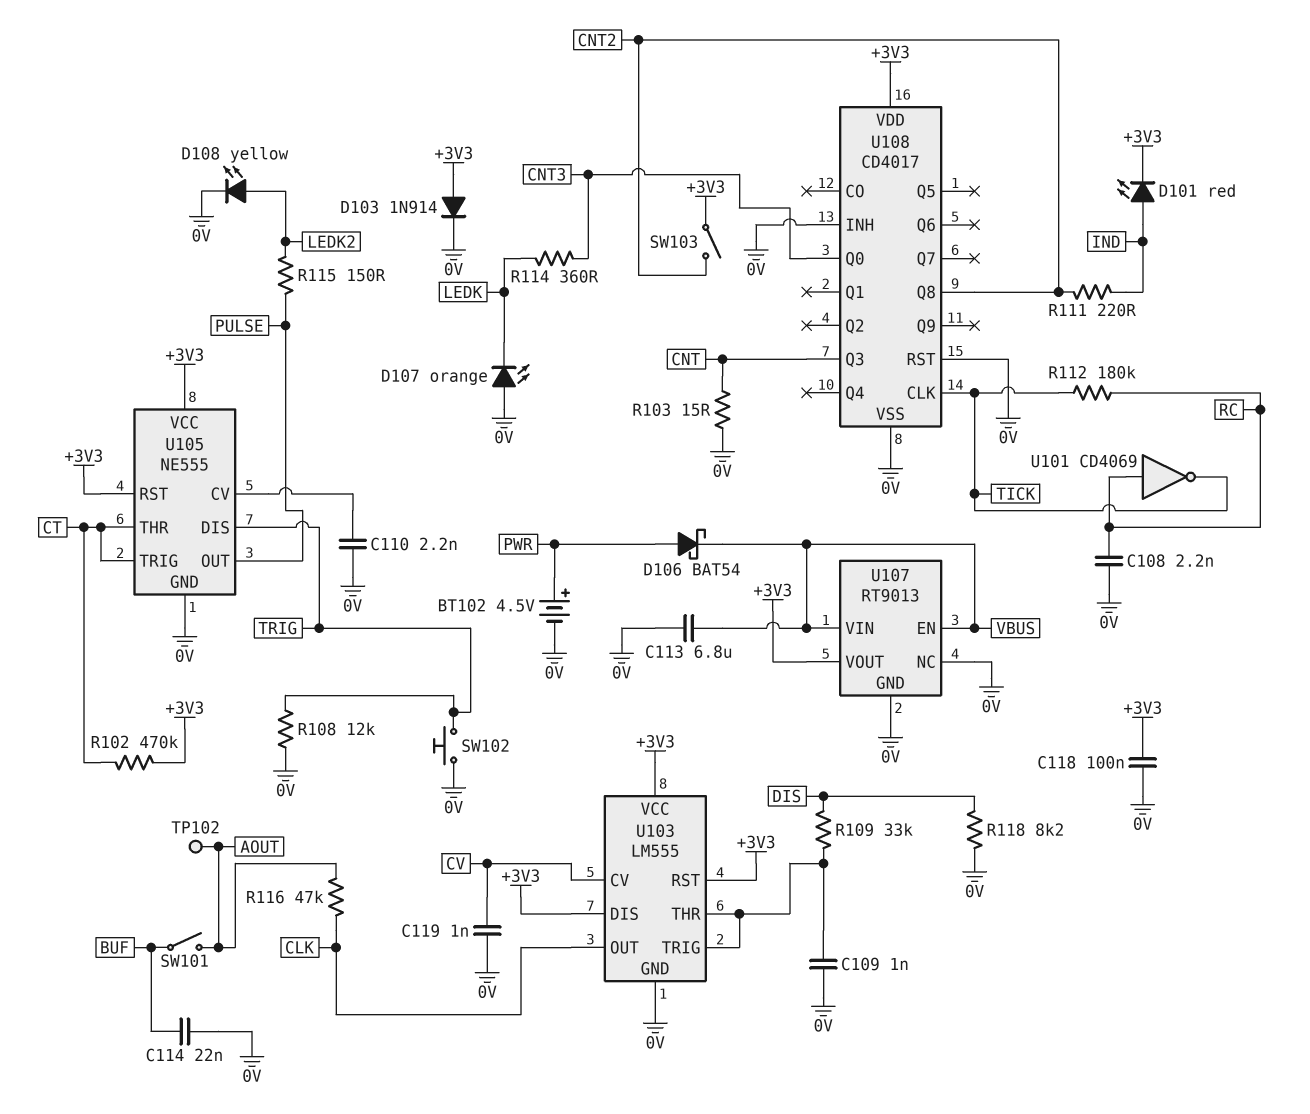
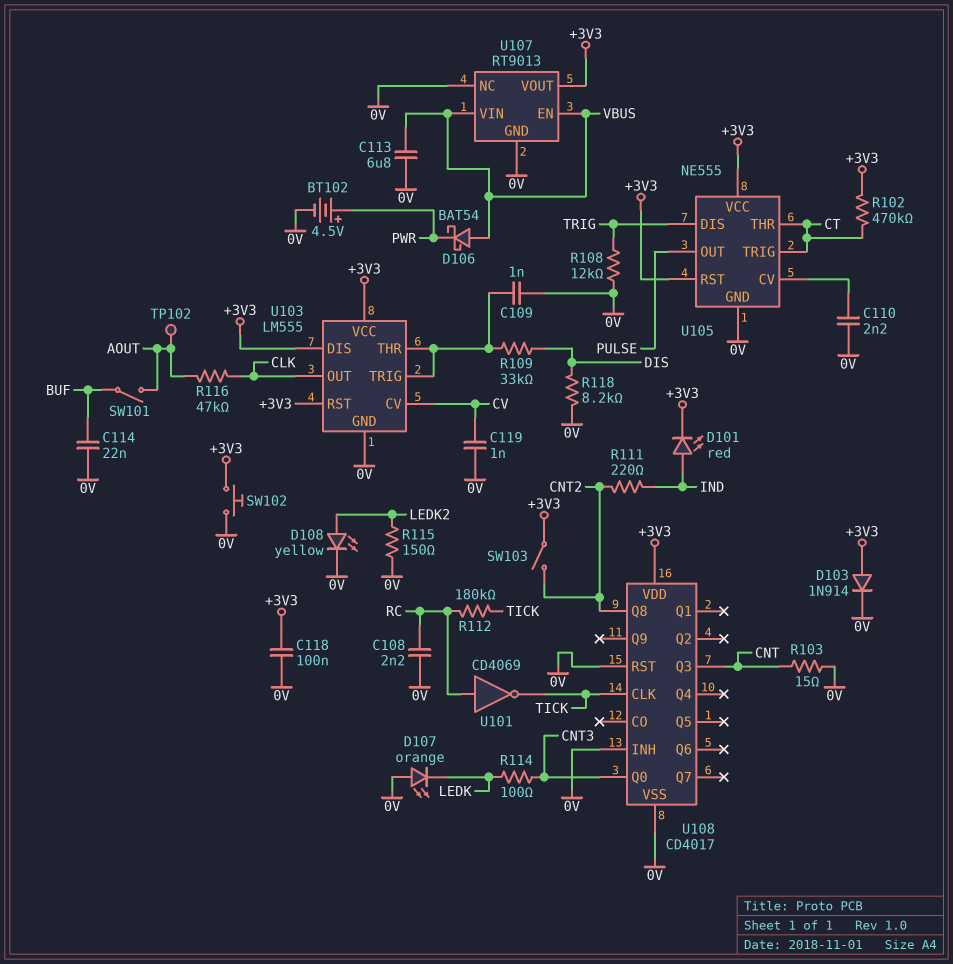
D106: schottky BAT54 (A PWR, K VBUS) -> schottky BAT54 (A VBUS, K PWR)
R114: 360 (CNT3, LEDK) -> 100 (CNT3, LEDK)
R115: 150 (LEDK2, PULSE) -> 150 (0V, LEDK2)
SW102: button (0V, TRIG) -> button (+3V3, 0V)

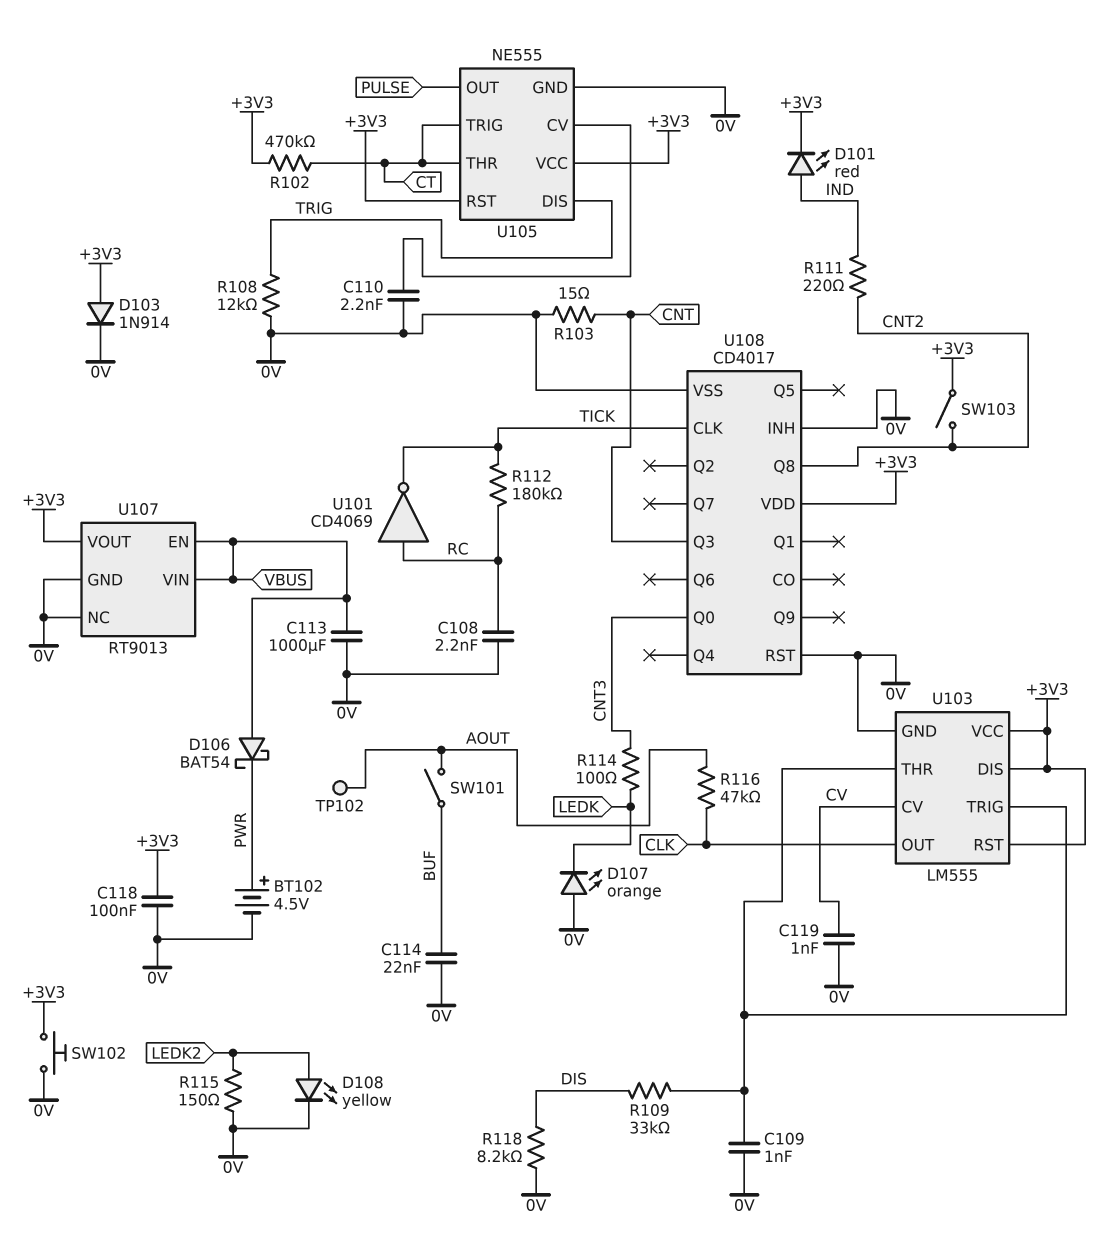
C113: 6.8uF (0V, VBUS) -> 1000uF (0V, VBUS)

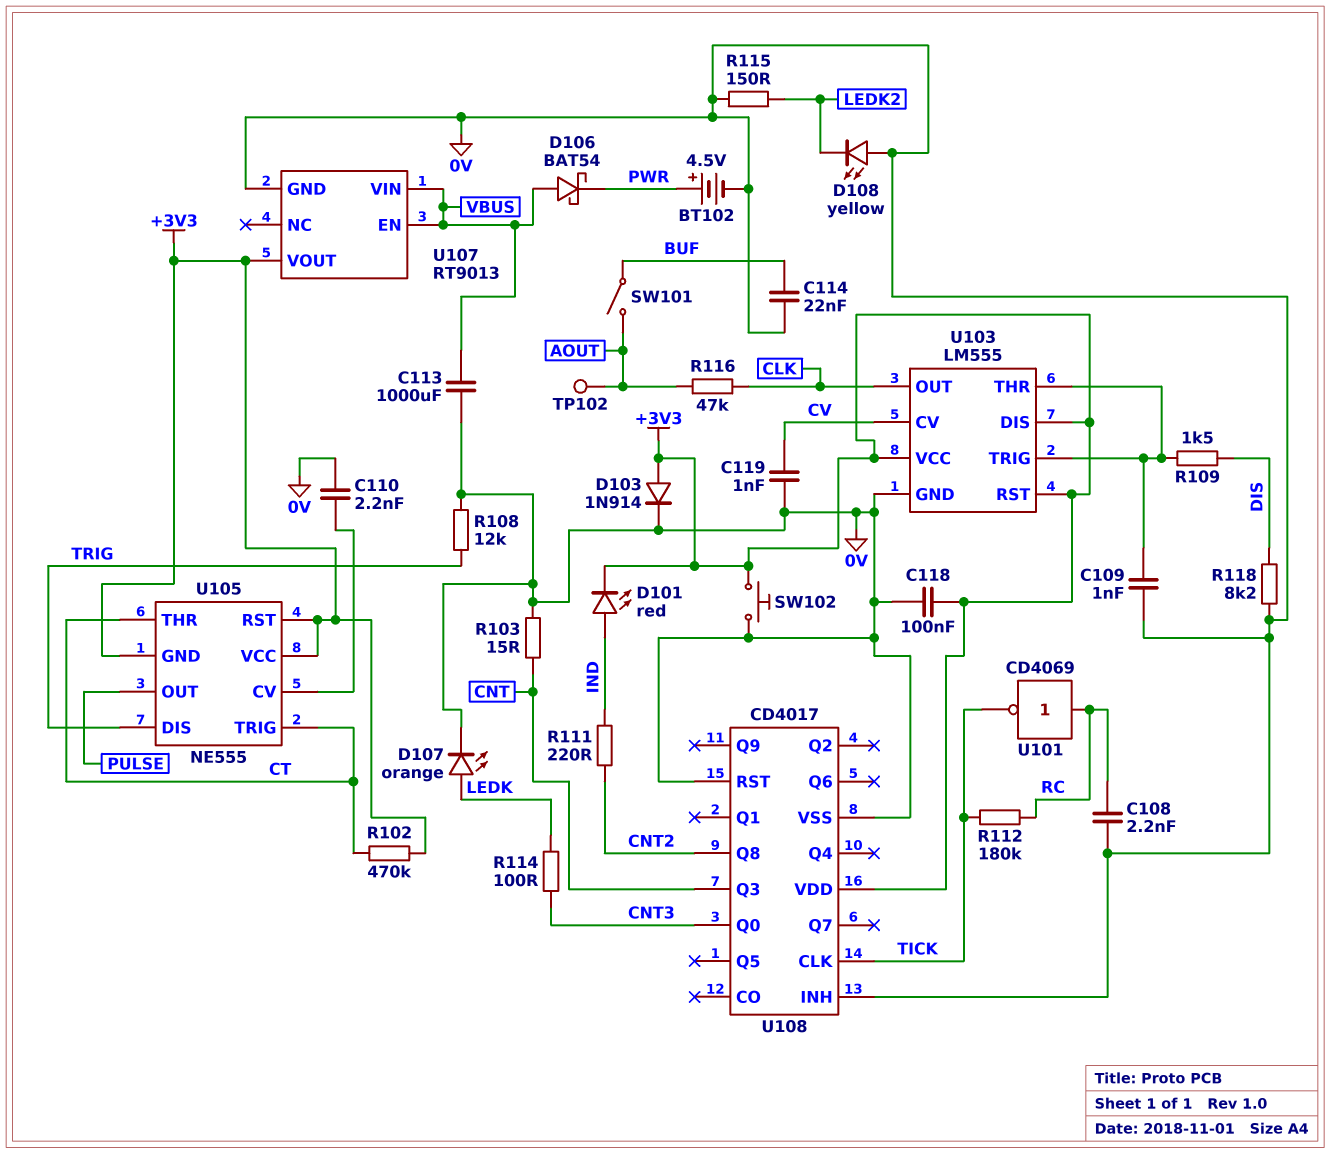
D107: LED orange (A 0V, K LEDK) -> LED orange (A LEDK, K 0V)
D108: LED yellow (A LEDK2, K 0V) -> LED yellow (A 0V, K LEDK2)
R109: 33k (DIS, U103/THR) -> 1.5k (DIS, U103/THR)
SW103: switch (+3V3, CNT2) -> none
U105 pin GND: 0V -> +3V3
U107 pin NC: 0V -> none

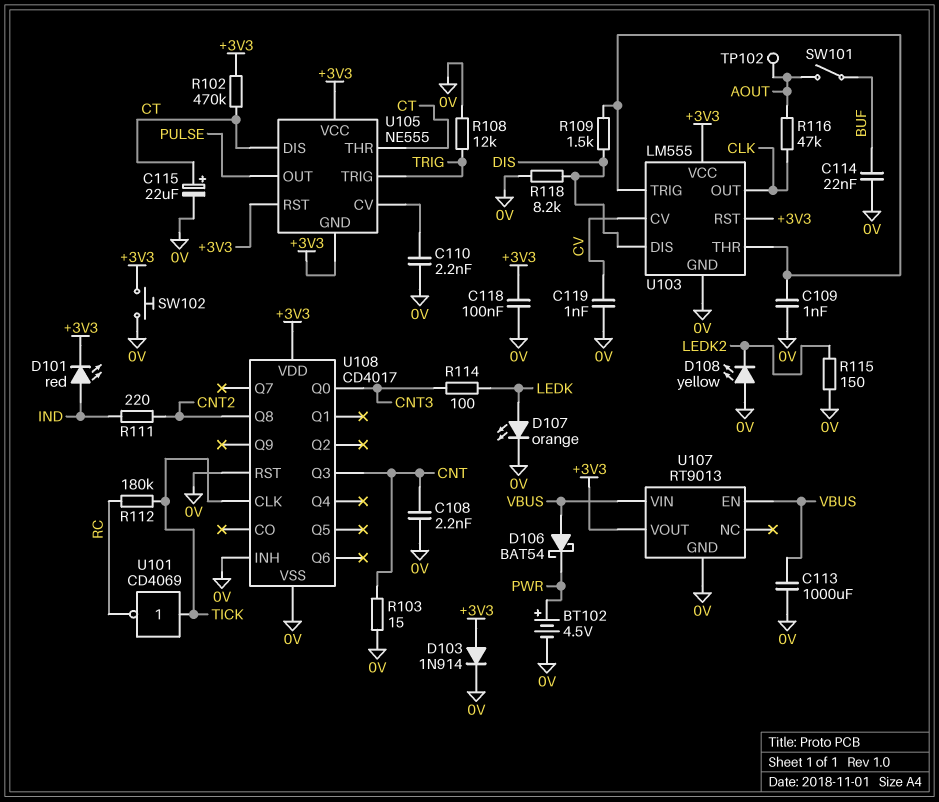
C108: 2.2nF (0V, RC) -> 2.2nF (0V, CNT)
C115: none -> 22uF (plus CT, minus 0V)
U101: NOT CD4069 (in RC, out TICK) -> NOT CD4069 (in TICK, out RC)
U103 pin DIS: +3V3 -> DIS
U105 pin DIS: TRIG -> CT
U105 pin TRIG: CT -> TRIG

